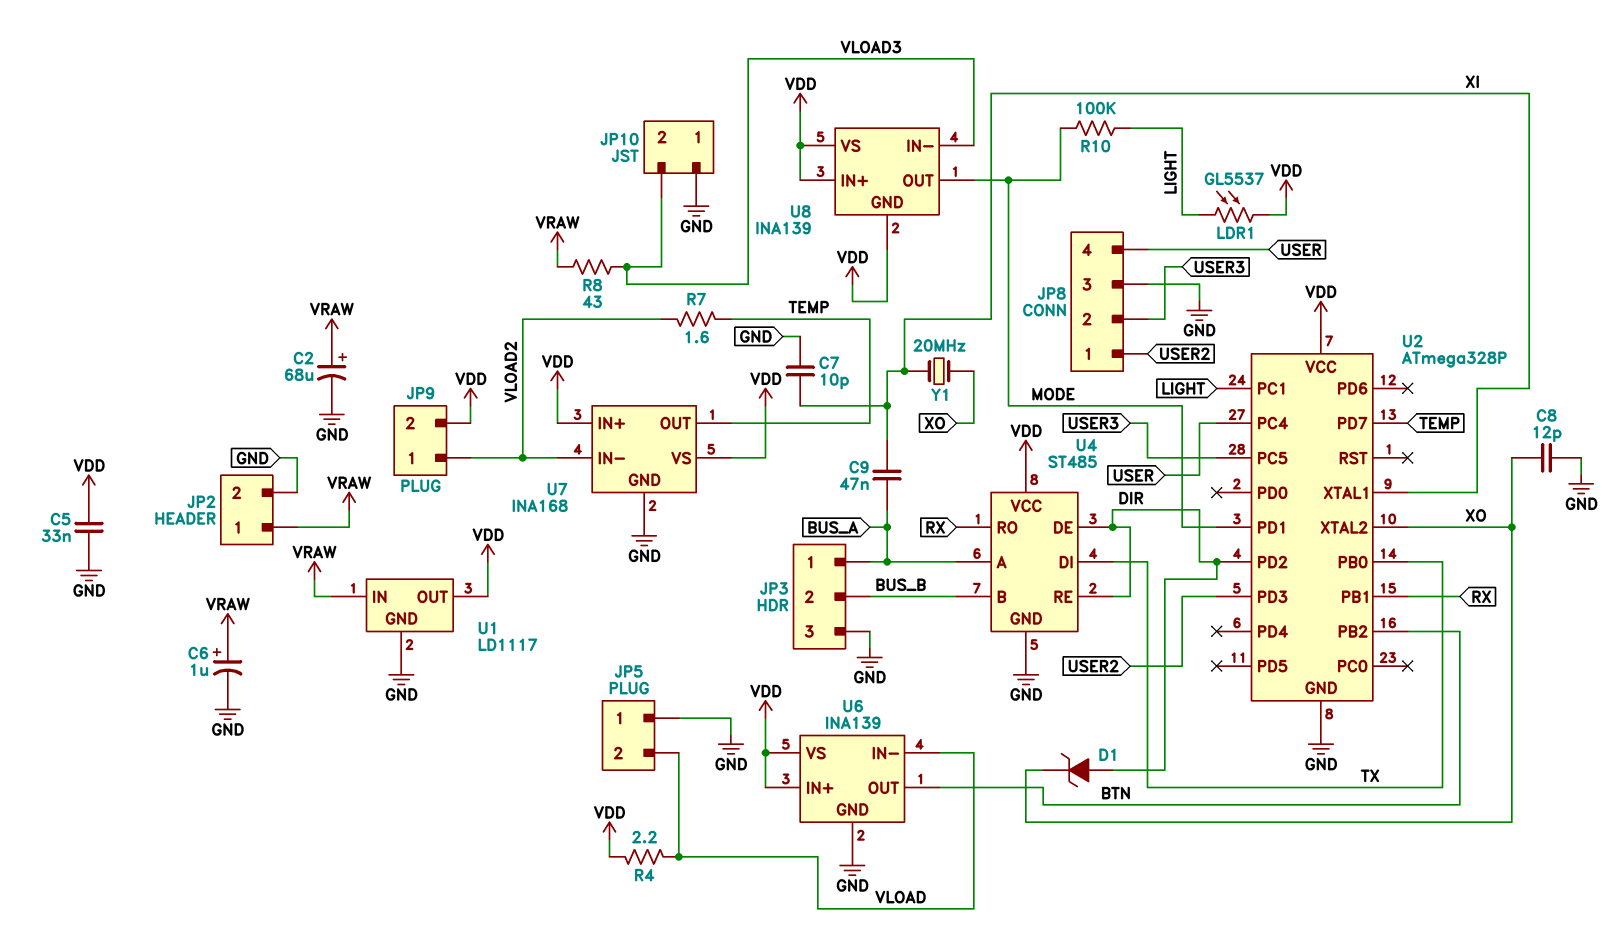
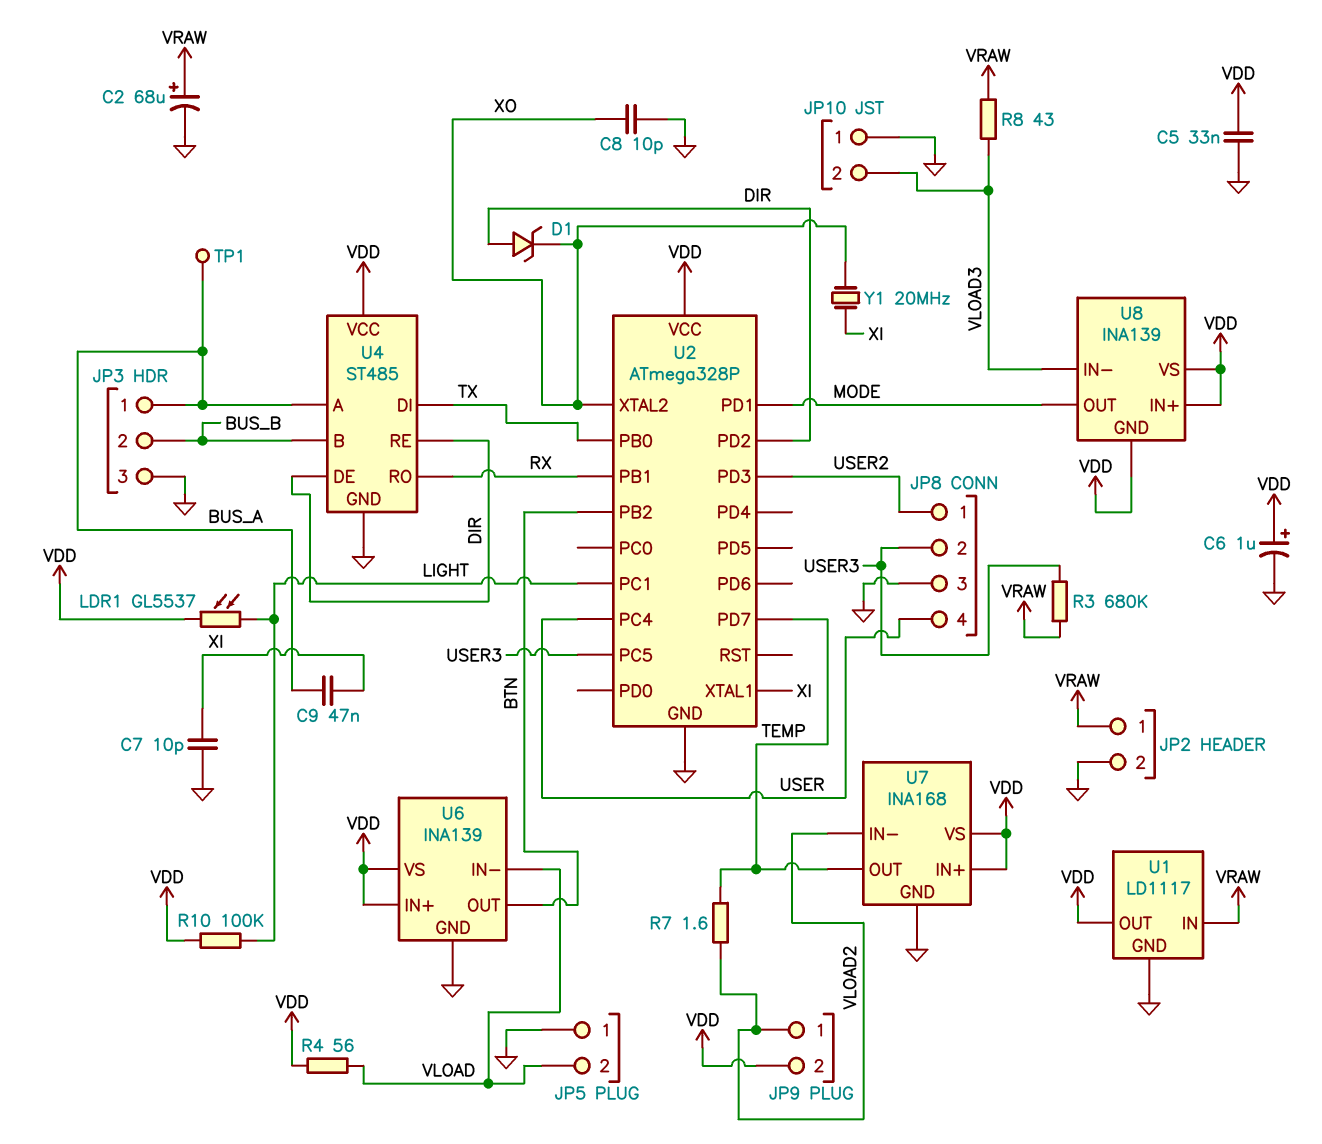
C6: 1uF (plus VRAW, minus GND) -> 1uF (plus VDD, minus GND)
C8: 12pF (GND, XO) -> 10pF (GND, XO)
R3: none -> 680k (USER3, VRAW)
R4: 2.2 (VDD, VLOAD) -> 56 (VDD, VLOAD)
R10: 100k (LIGHT, MODE) -> 100k (LIGHT, VDD)
TP1: none -> test point (BUS_A)

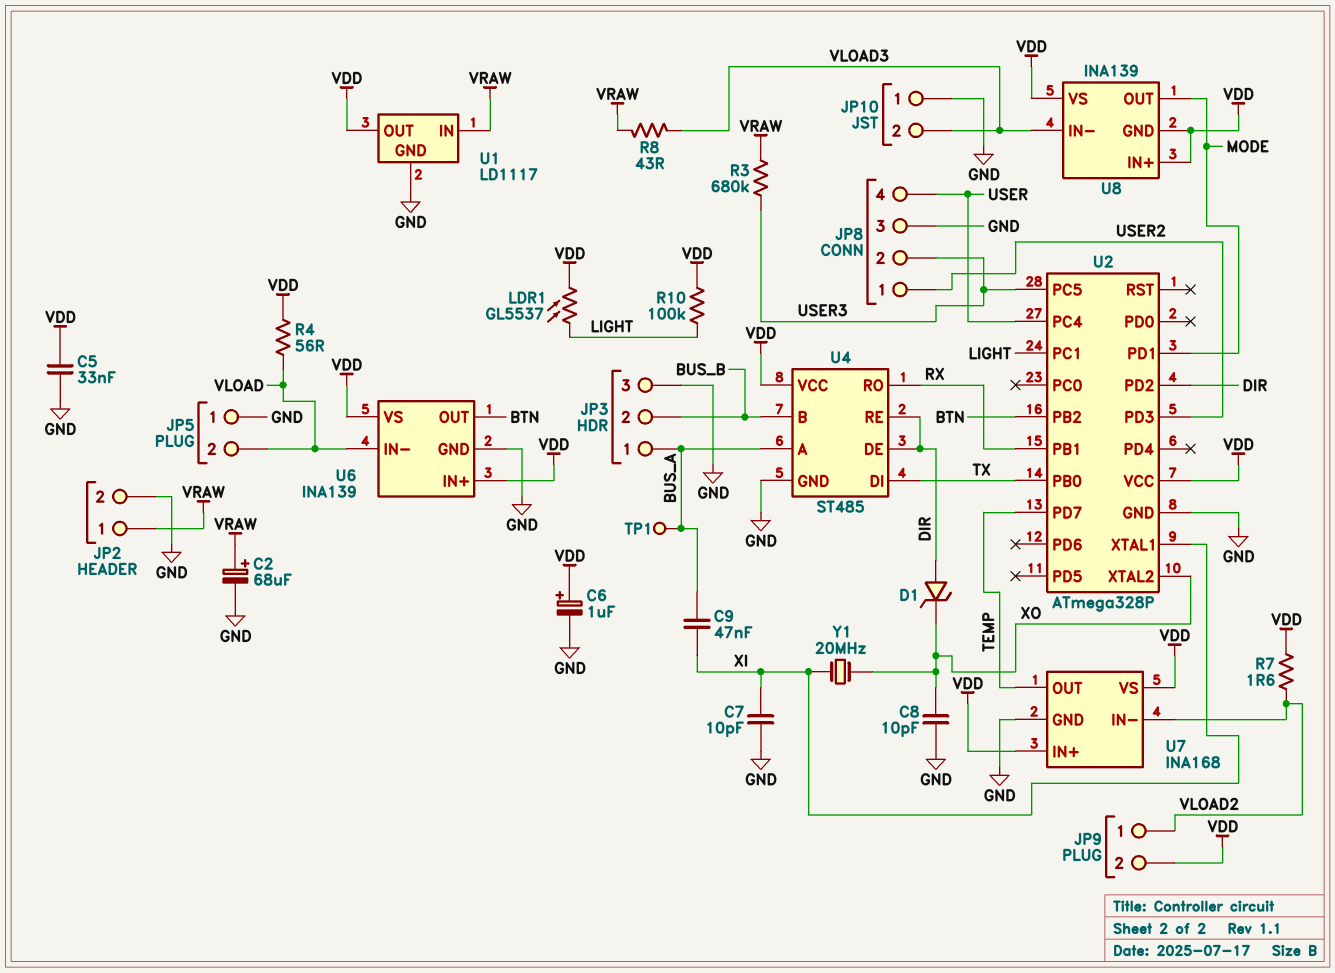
R7: 1.6 (TEMP, VLOAD2) -> 1.6 (VDD, VLOAD2)

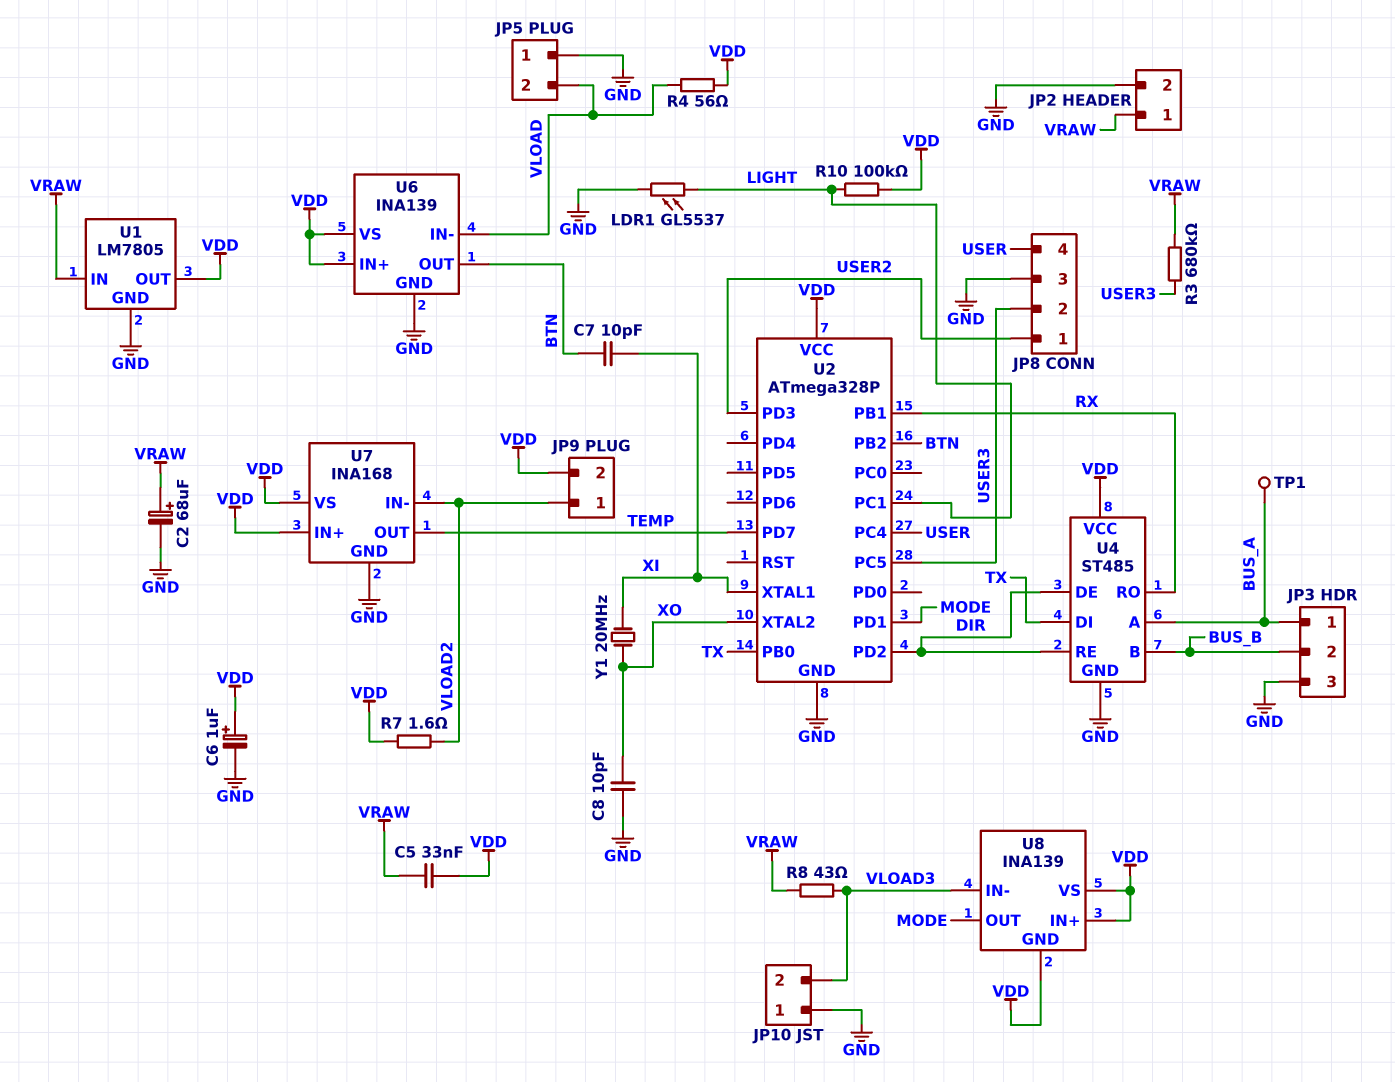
C5: 33nF (GND, VDD) -> 33nF (VDD, VRAW)
C7: 10pF (GND, XI) -> 10pF (BTN, XI)
C9: 47nF (BUS_A, XI) -> none
D1: zener (A DIR, K XO) -> none
LDR1: GL5537 (LIGHT, VDD) -> GL5537 (GND, LIGHT)
U1: LD1117 -> LM7805

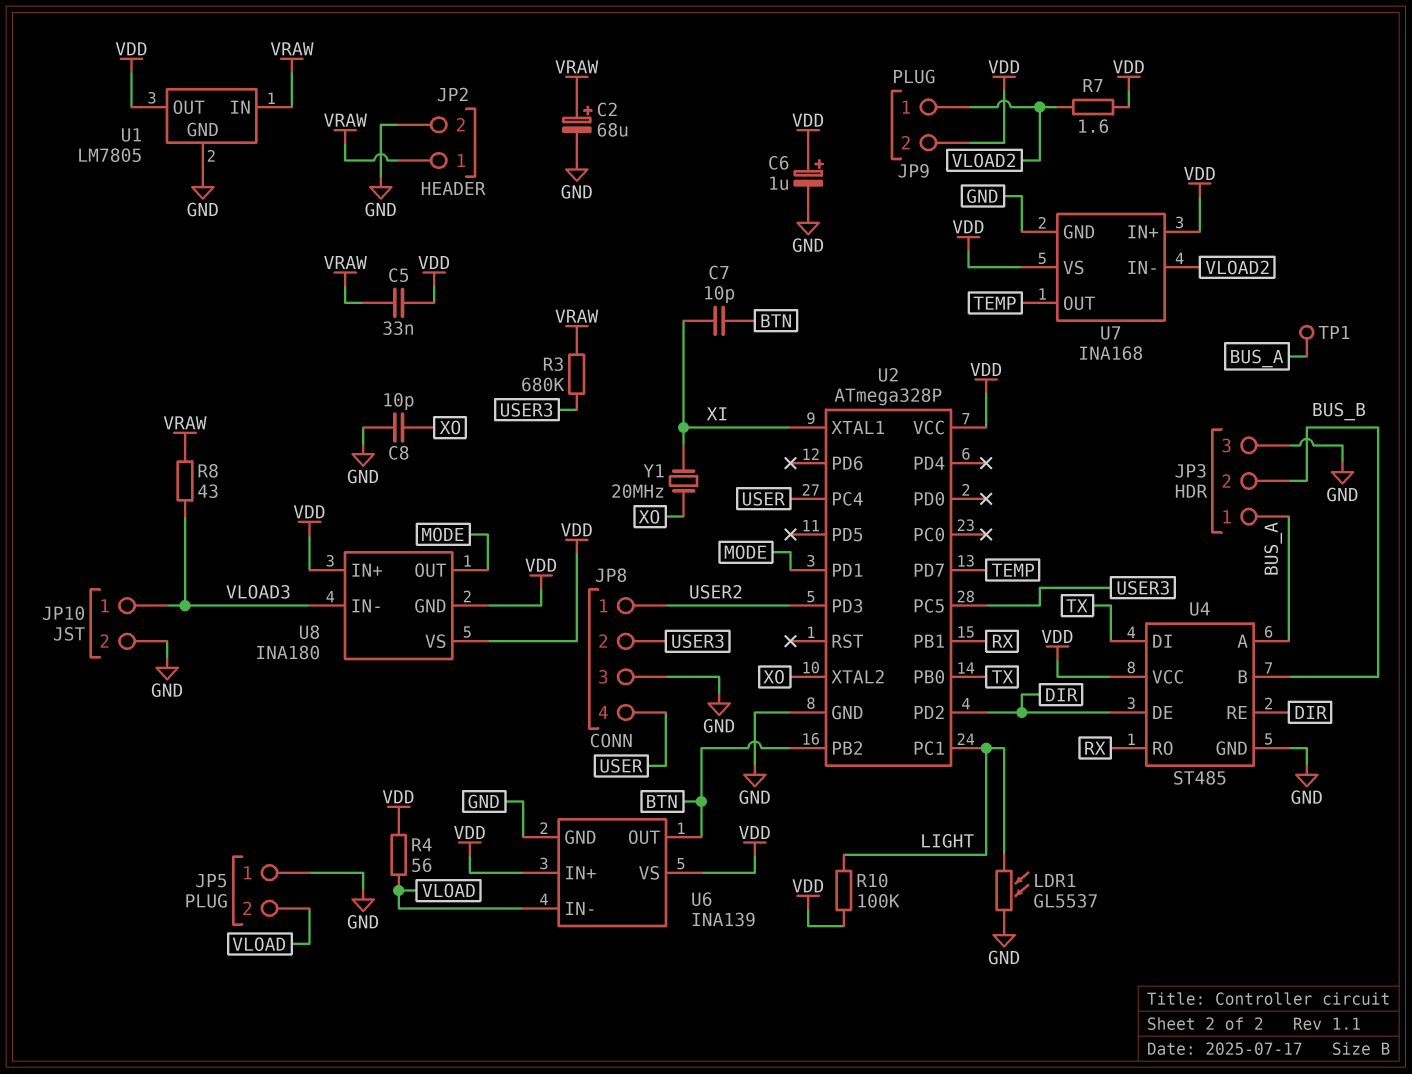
JP10 pin 1: GND -> VLOAD3
JP10 pin 2: VLOAD3 -> GND
U8: INA139 -> INA180

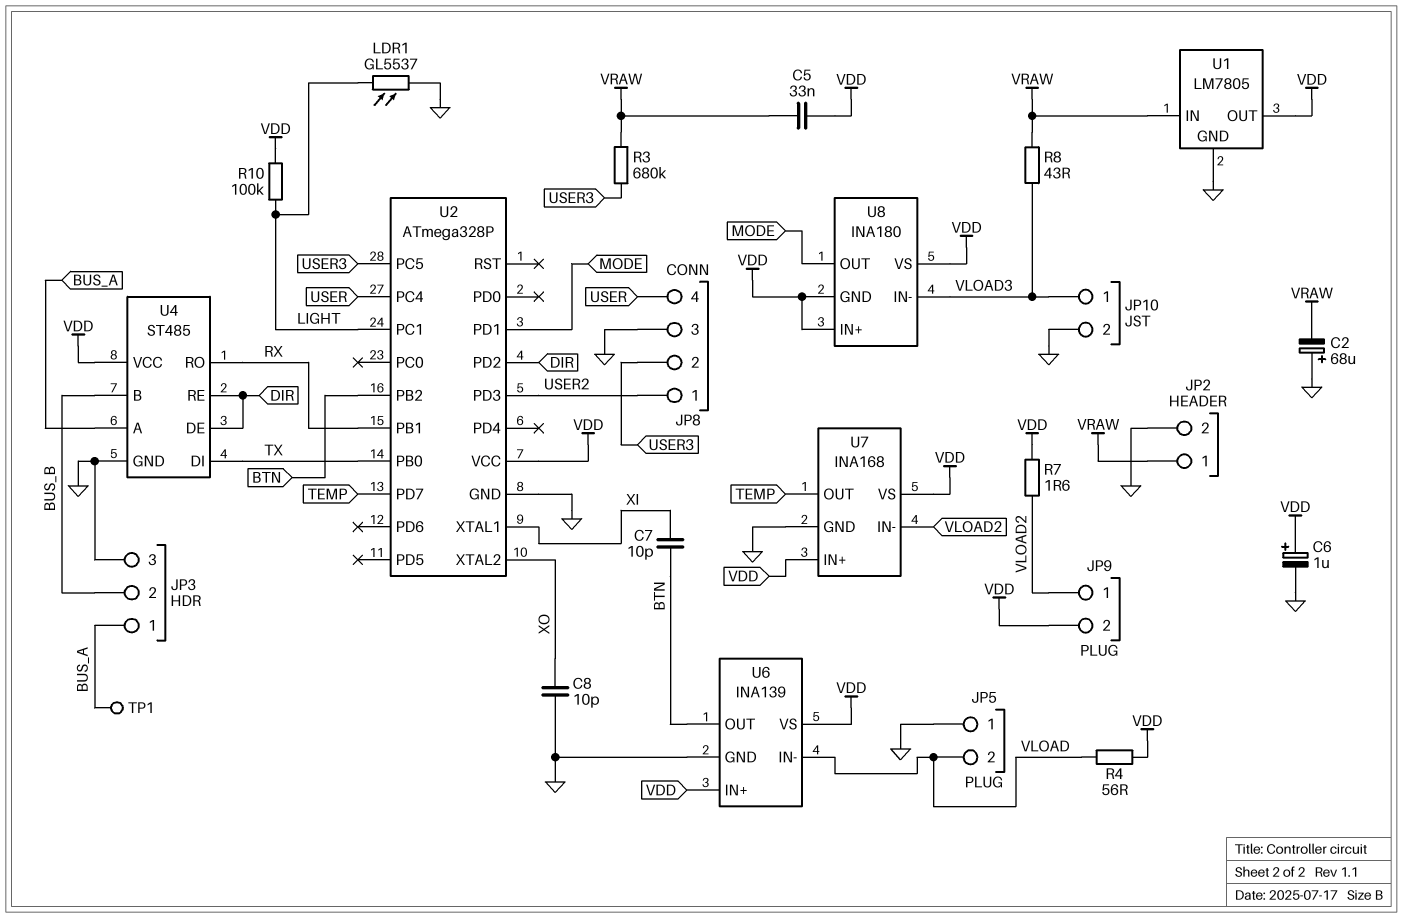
C2: 68uF (plus VRAW, minus GND) -> 68uF (plus GND, minus VRAW)
Y1: 20MHz (XI, XO) -> none

